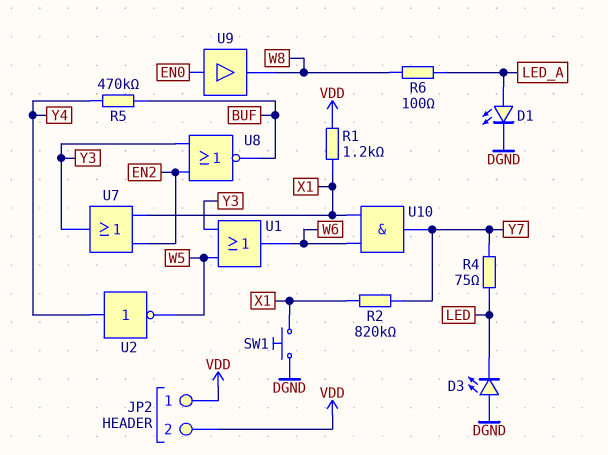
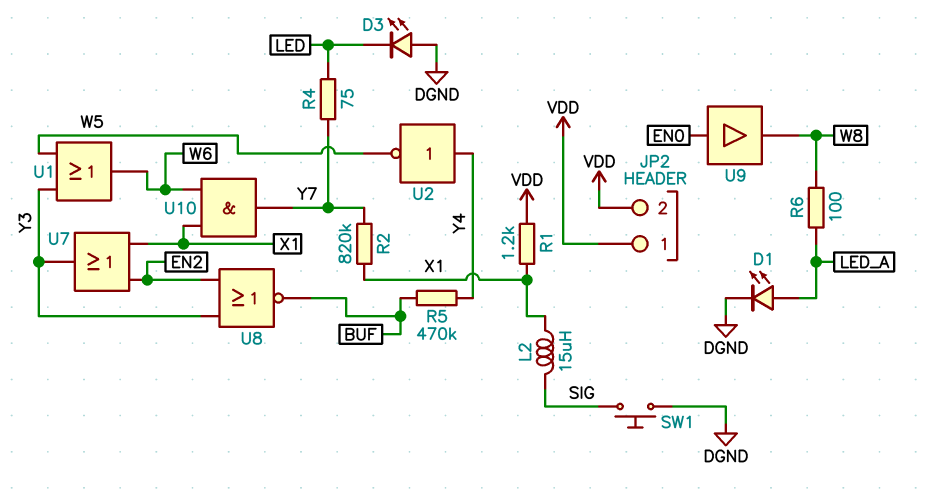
L2: none -> 15uH (SIG, X1)
SW1: button (DGND, X1) -> button (DGND, SIG)

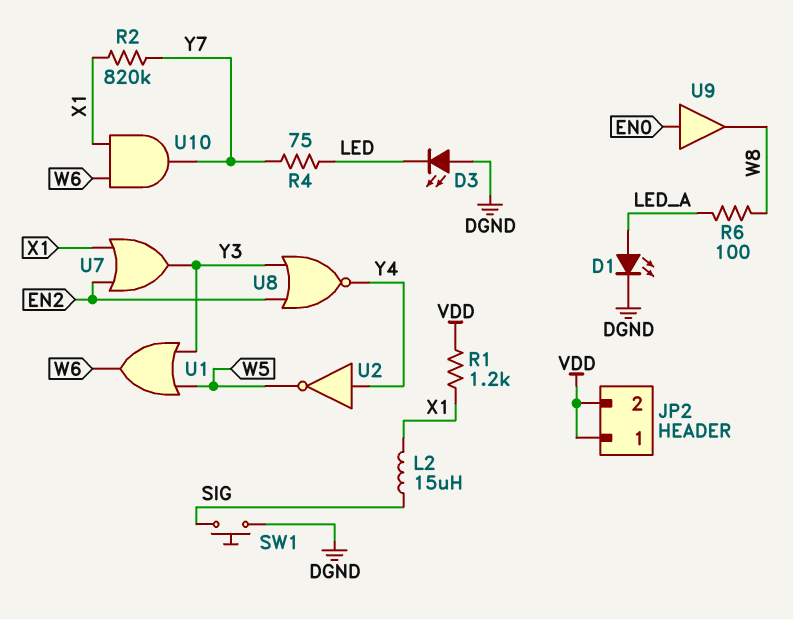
R5: 470k (BUF, Y4) -> none
U8: NOR (in EN2, in Y3, out BUF) -> NOR (in EN2, in Y3, out Y4)

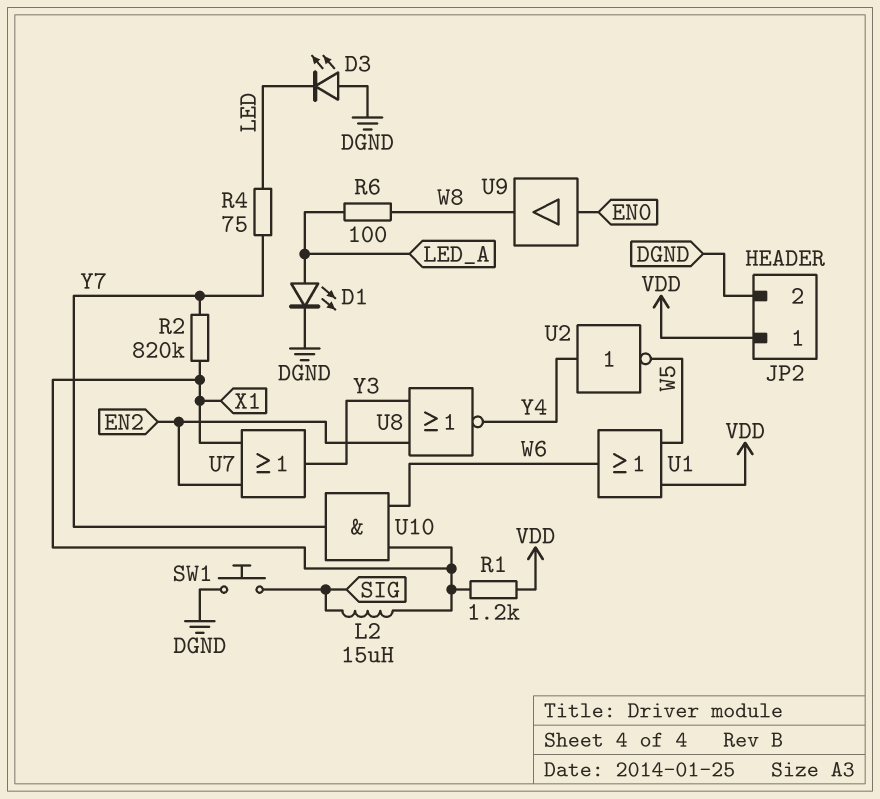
JP2 pin 2: VDD -> DGND
U1: OR (in W5, in Y3, out W6) -> OR (in VDD, in W5, out W6)

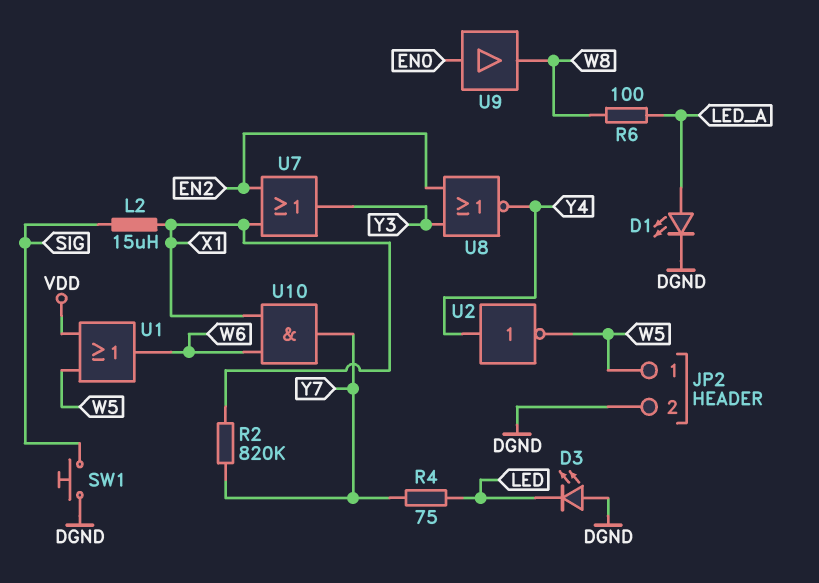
JP2 pin 1: VDD -> W5
R1: 1.2k (VDD, X1) -> none

